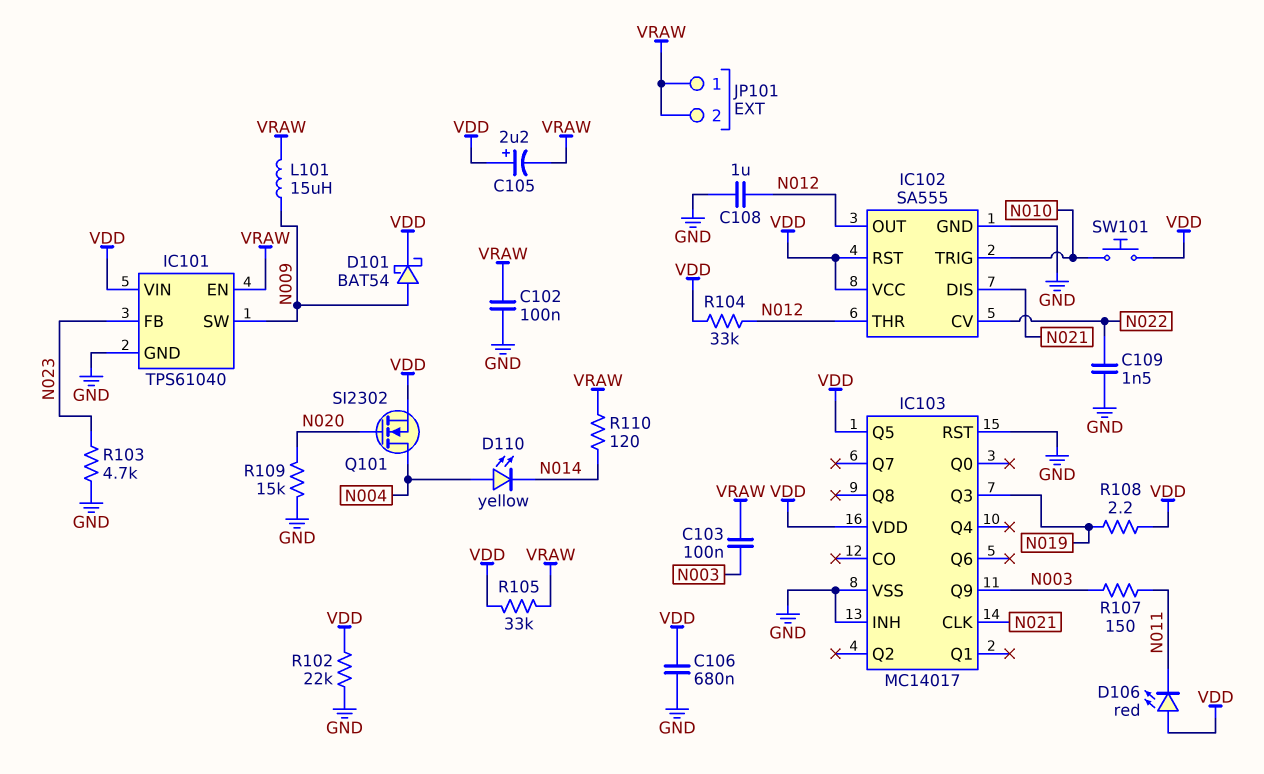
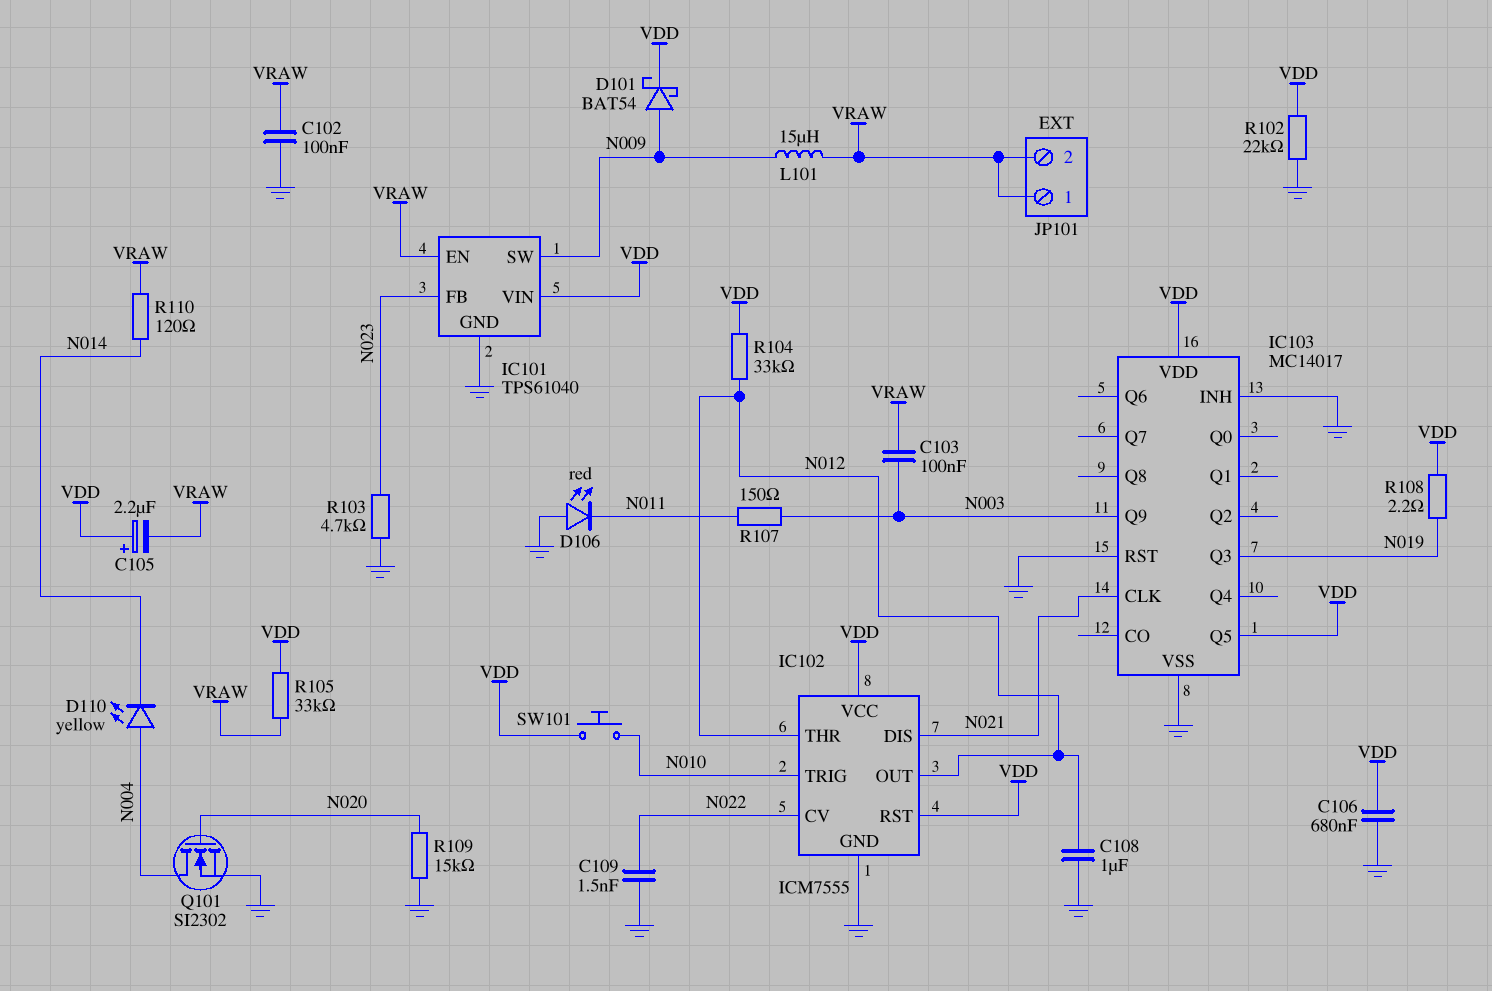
D106: LED red (A VDD, K N011) -> LED red (A GND, K N011)
IC102: SA555 -> ICM7555
Q101: NMOS SI2302 (G N020, D N004, S VDD) -> NMOS SI2302 (G N020, D N004, S GND)

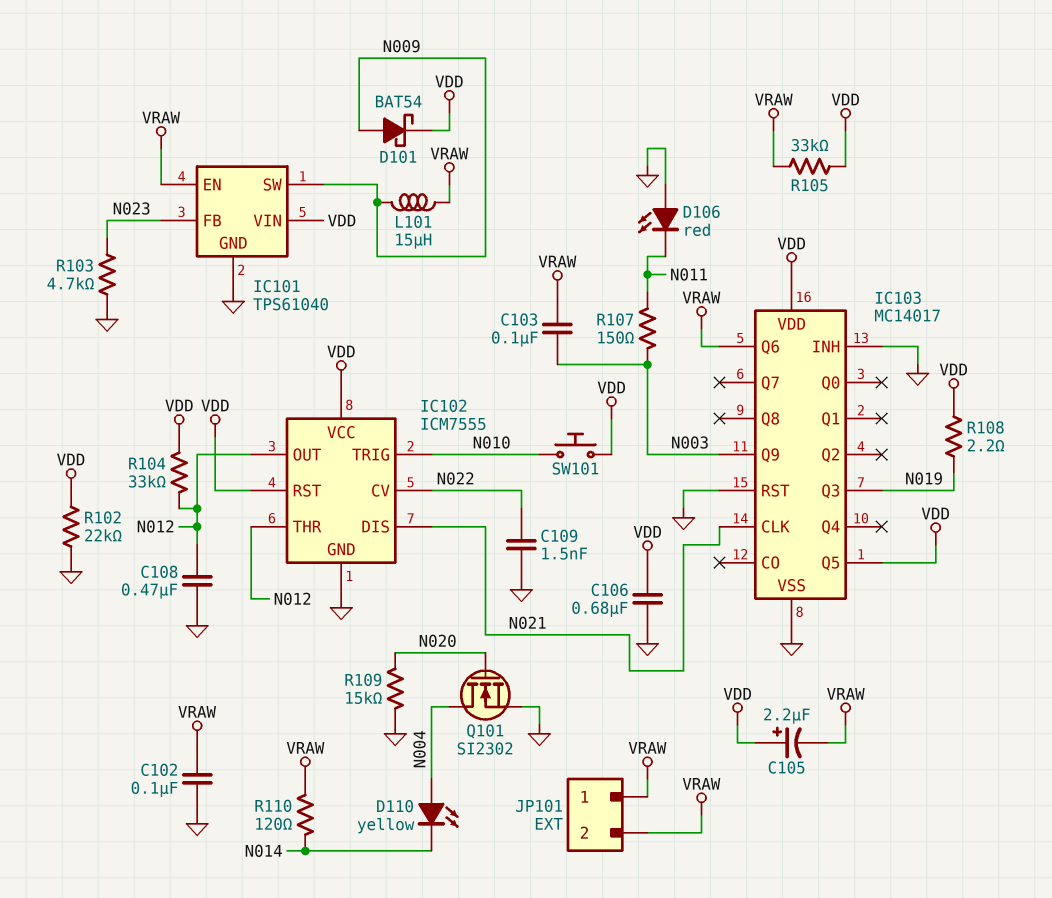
C108: 1uF (GND, N012) -> 470nF (GND, N012)
IC103 pin Q6: none -> VRAW

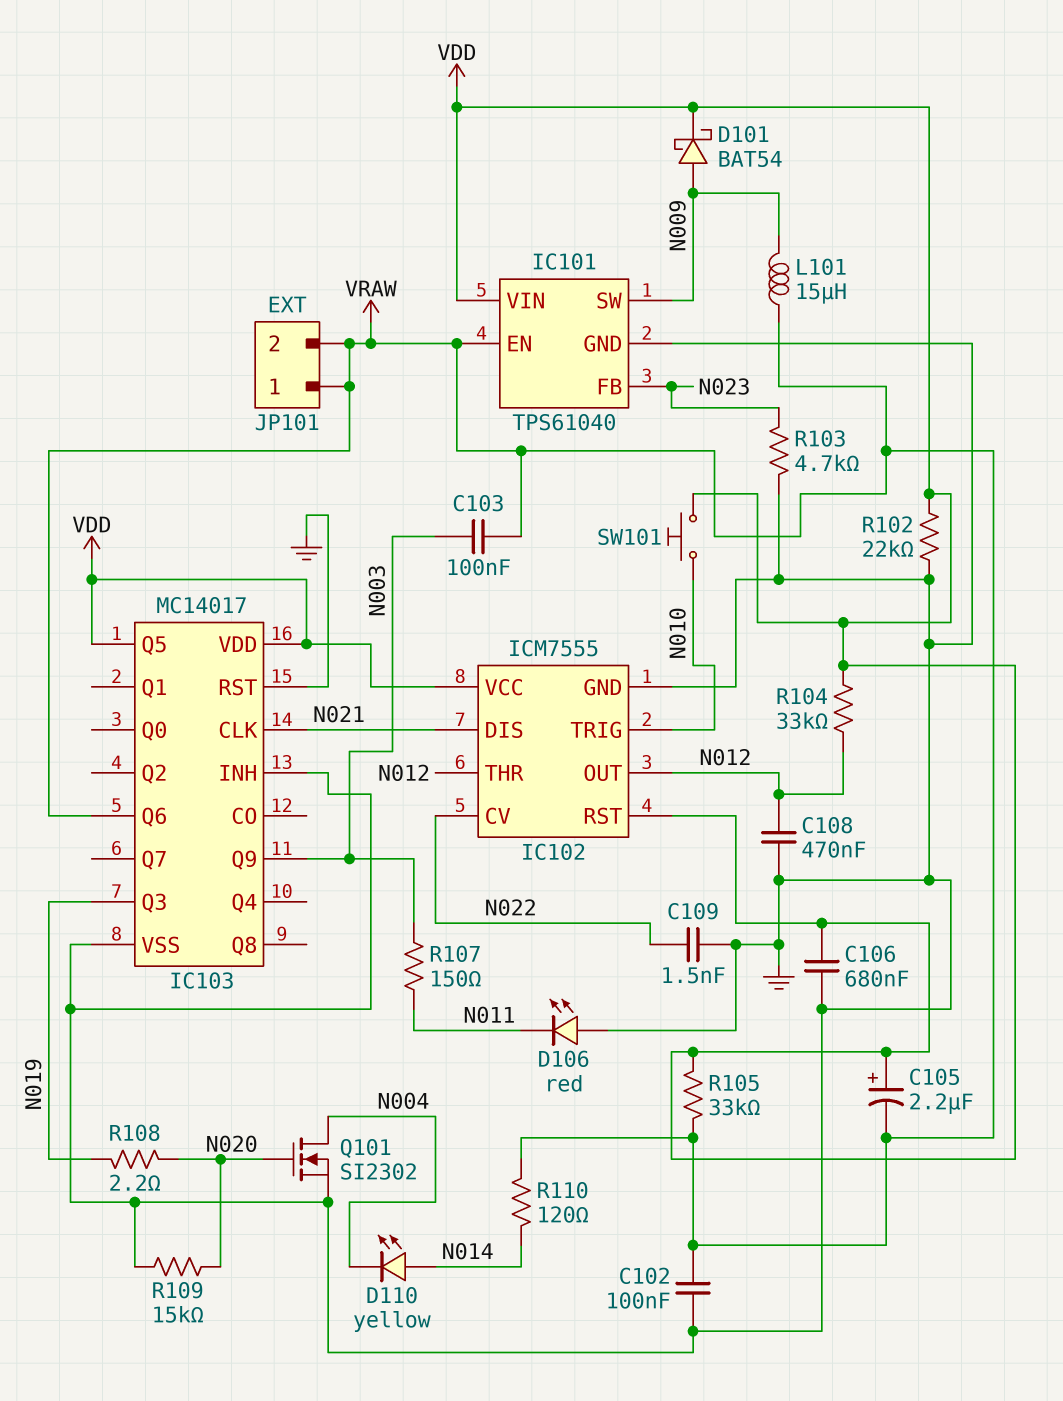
D110: LED yellow (A N004, K N014) -> LED yellow (A N014, K N004)
R108: 2.2 (N019, VDD) -> 2.2 (N019, N020)

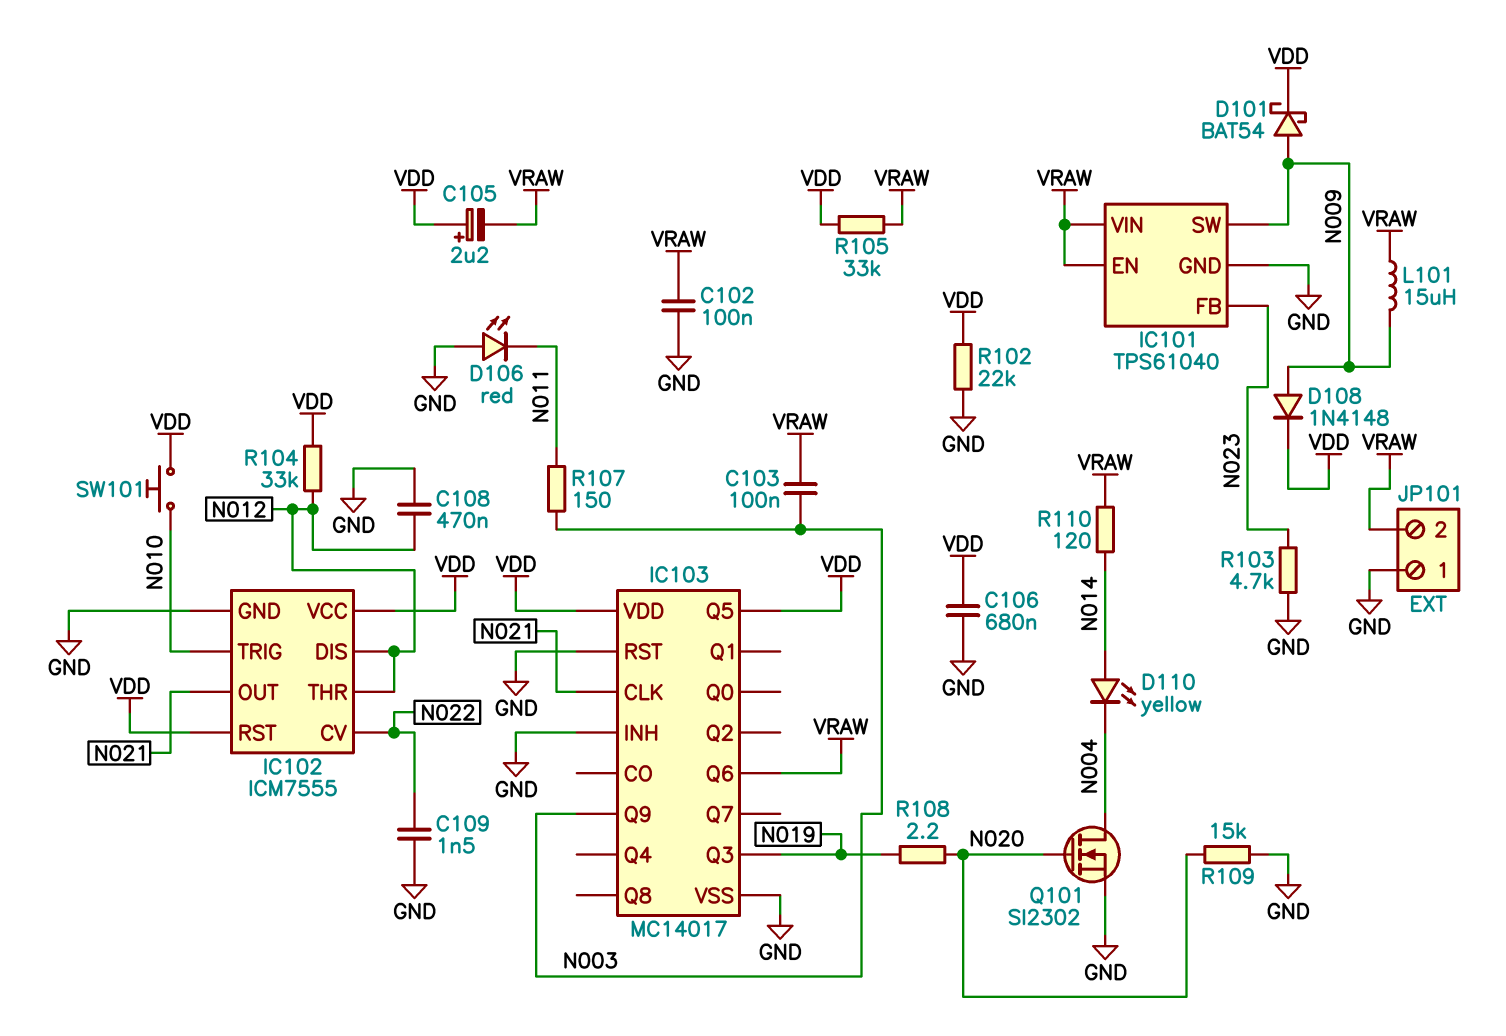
D108: none -> diode 1N4148 (A N009, K VDD)
IC101 pin VIN: VDD -> VRAW
IC102 pin DIS: N021 -> N012
IC102 pin OUT: N012 -> N021
JP101 pin 1: VRAW -> GND

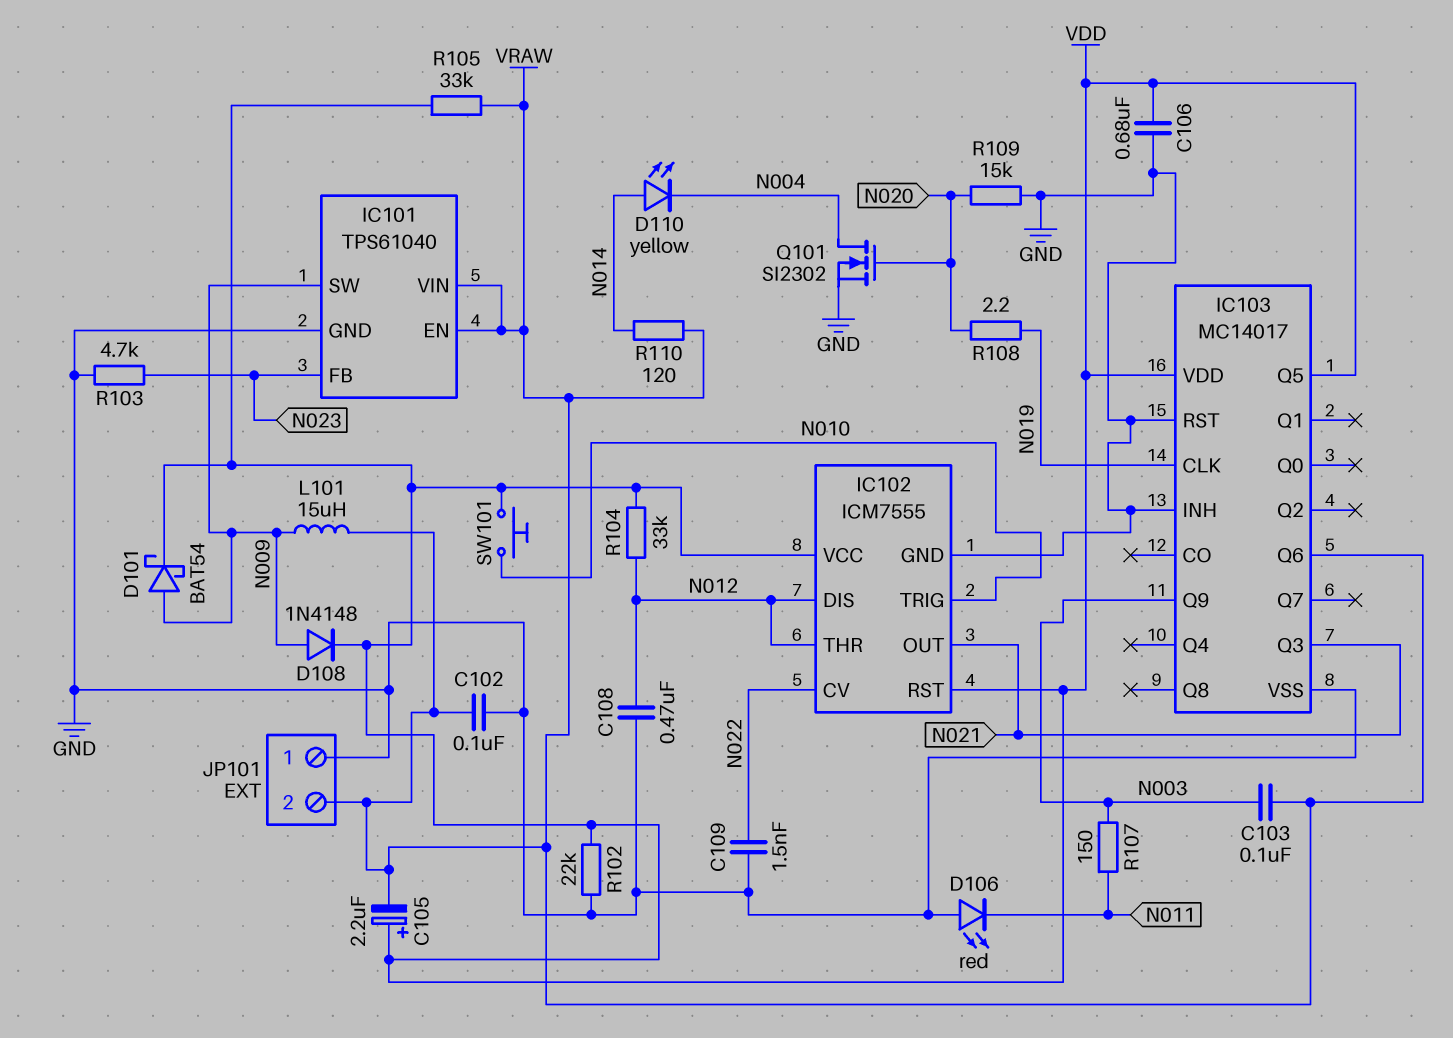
IC103 pin CLK: N021 -> N019
IC103 pin Q3: N019 -> N021

